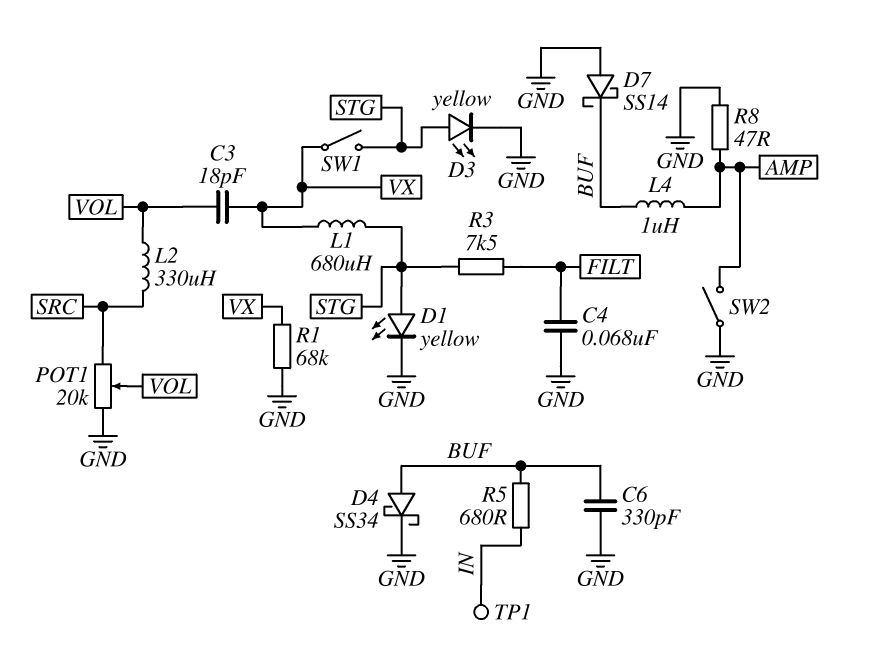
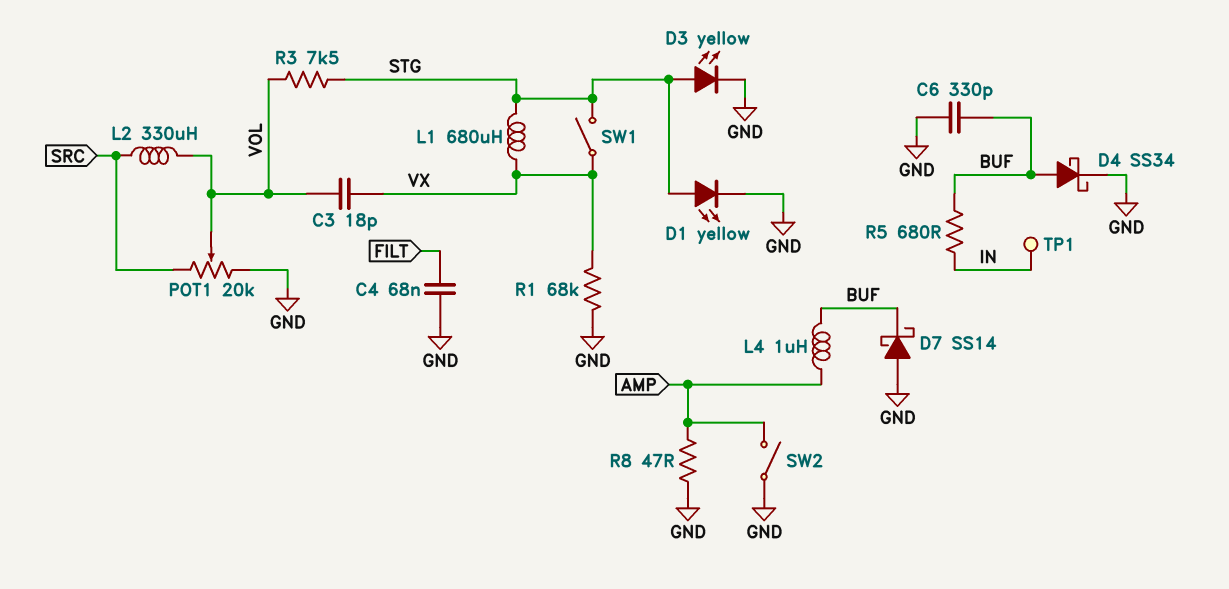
R3: 7.5k (FILT, STG) -> 7.5k (STG, VOL)

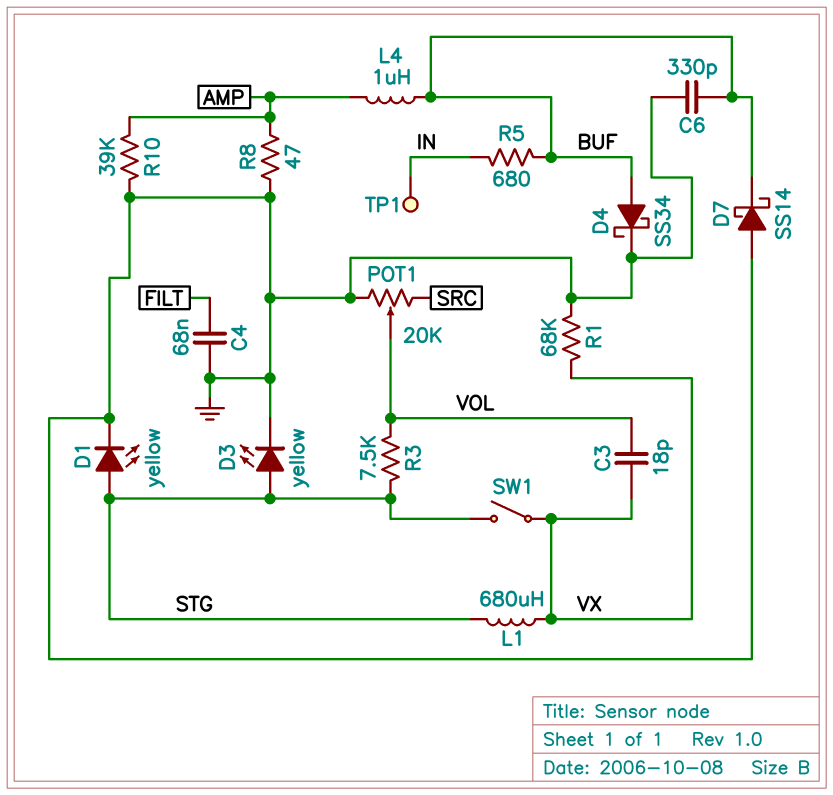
L2: 330uH (SRC, VOL) -> none
R10: none -> 39k (AMP, GND)
SW2: switch (AMP, GND) -> none

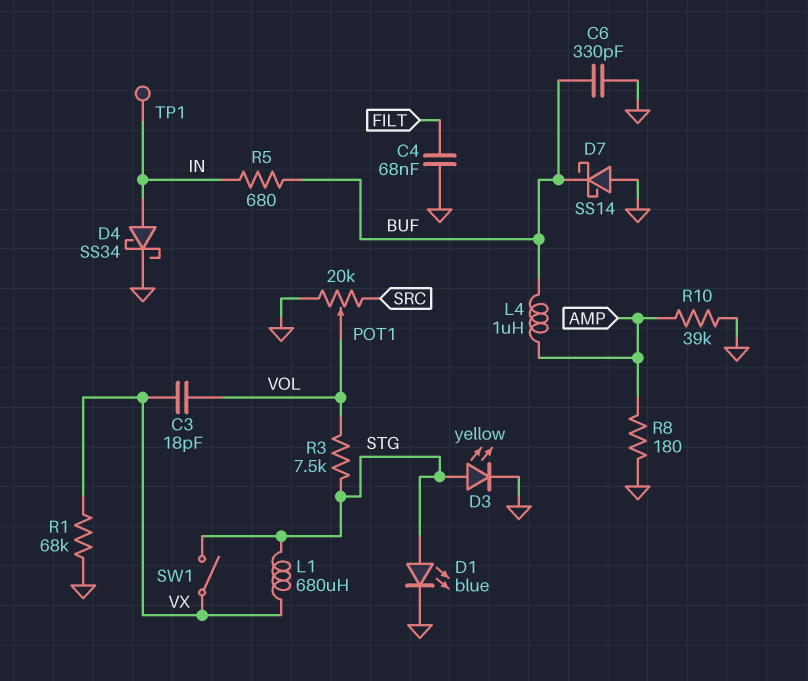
D1: LED yellow (A STG, K GND) -> LED blue (A STG, K GND)
D4: schottky SS34 (A BUF, K GND) -> schottky SS34 (A IN, K GND)
R8: 47 (AMP, GND) -> 180 (AMP, GND)

